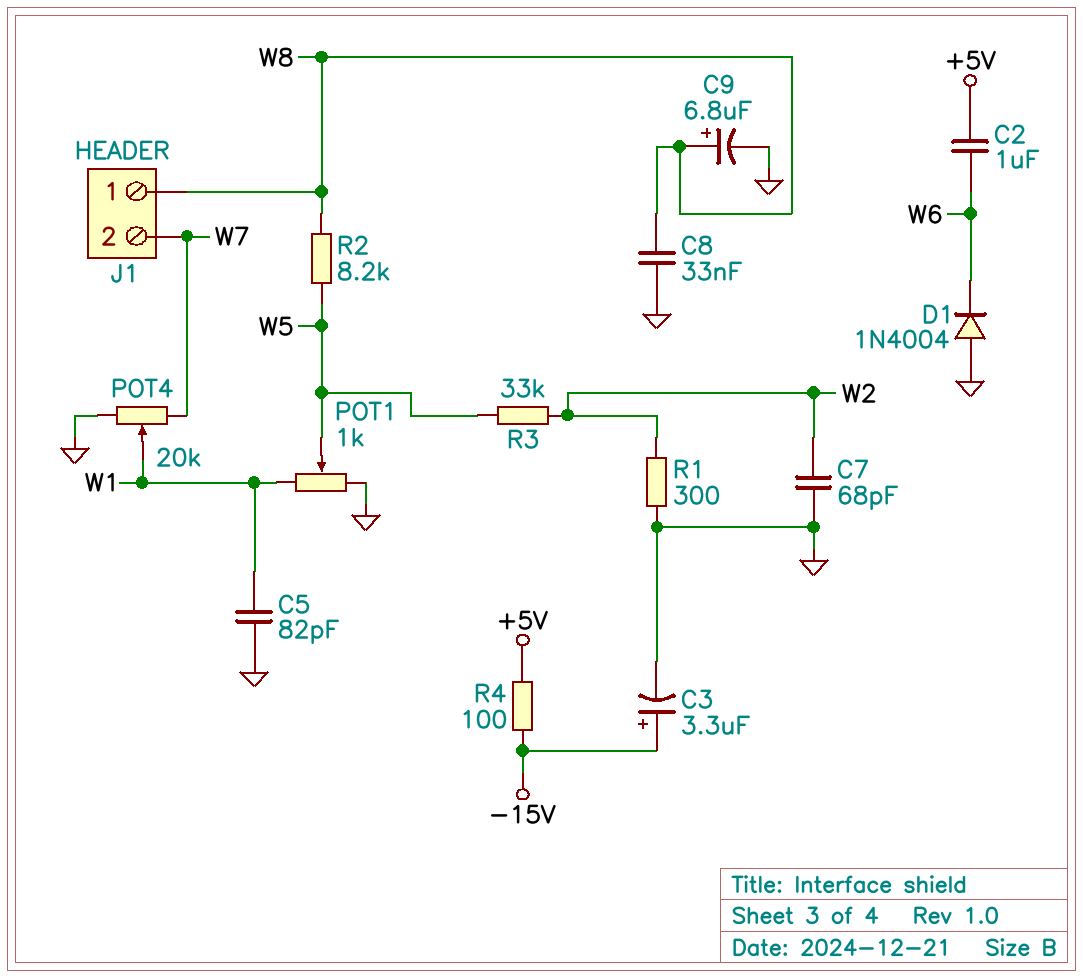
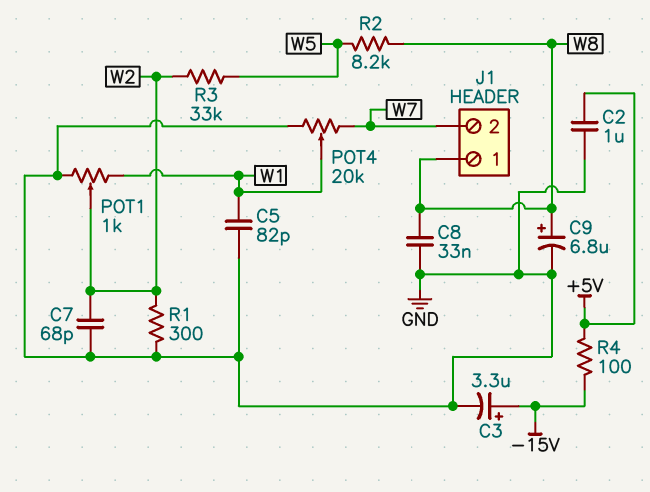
C2: 1uF (+5V, W6) -> 1uF (+5V, GND)
D1: diode 1N4004 (A GND, K W6) -> none
POT1: 1k (GND, W1, wiper W5) -> 1k (GND, W1, wiper W2)

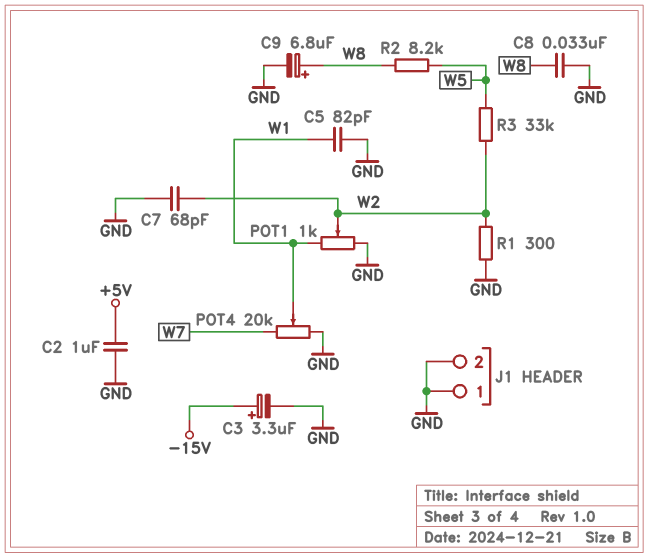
J1 pin 1: W8 -> GND
J1 pin 2: W7 -> GND
R4: 100 (+5V, -15V) -> none

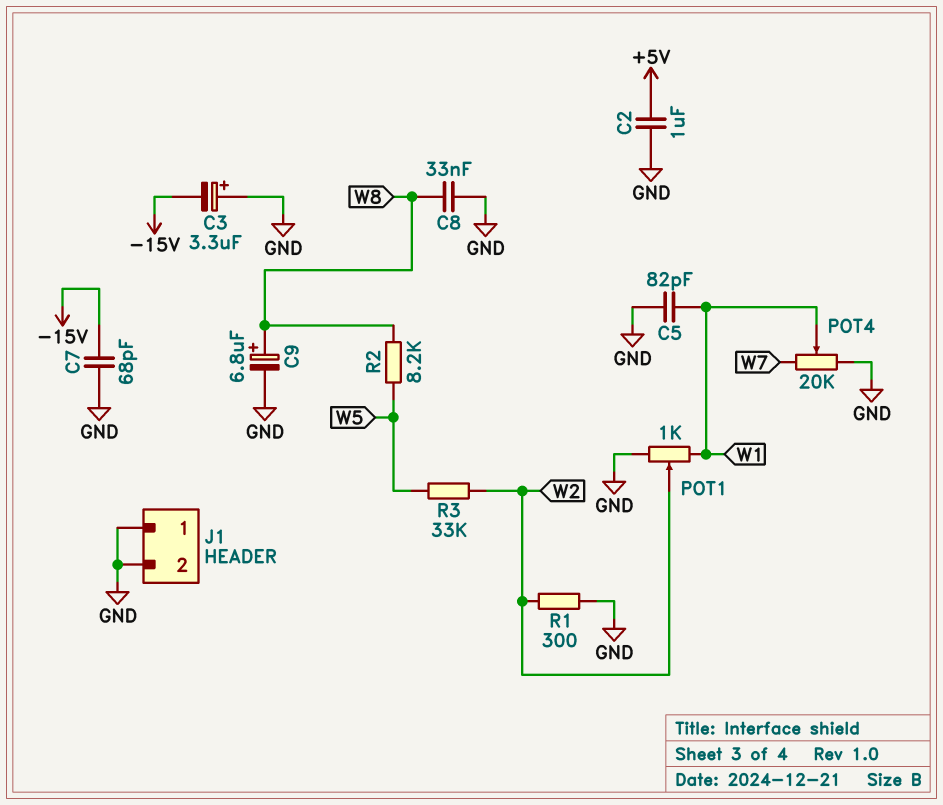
C3: 3.3uF (plus -15V, minus GND) -> 3.3uF (plus GND, minus -15V)
C7: 68pF (GND, W2) -> 68pF (-15V, GND)

